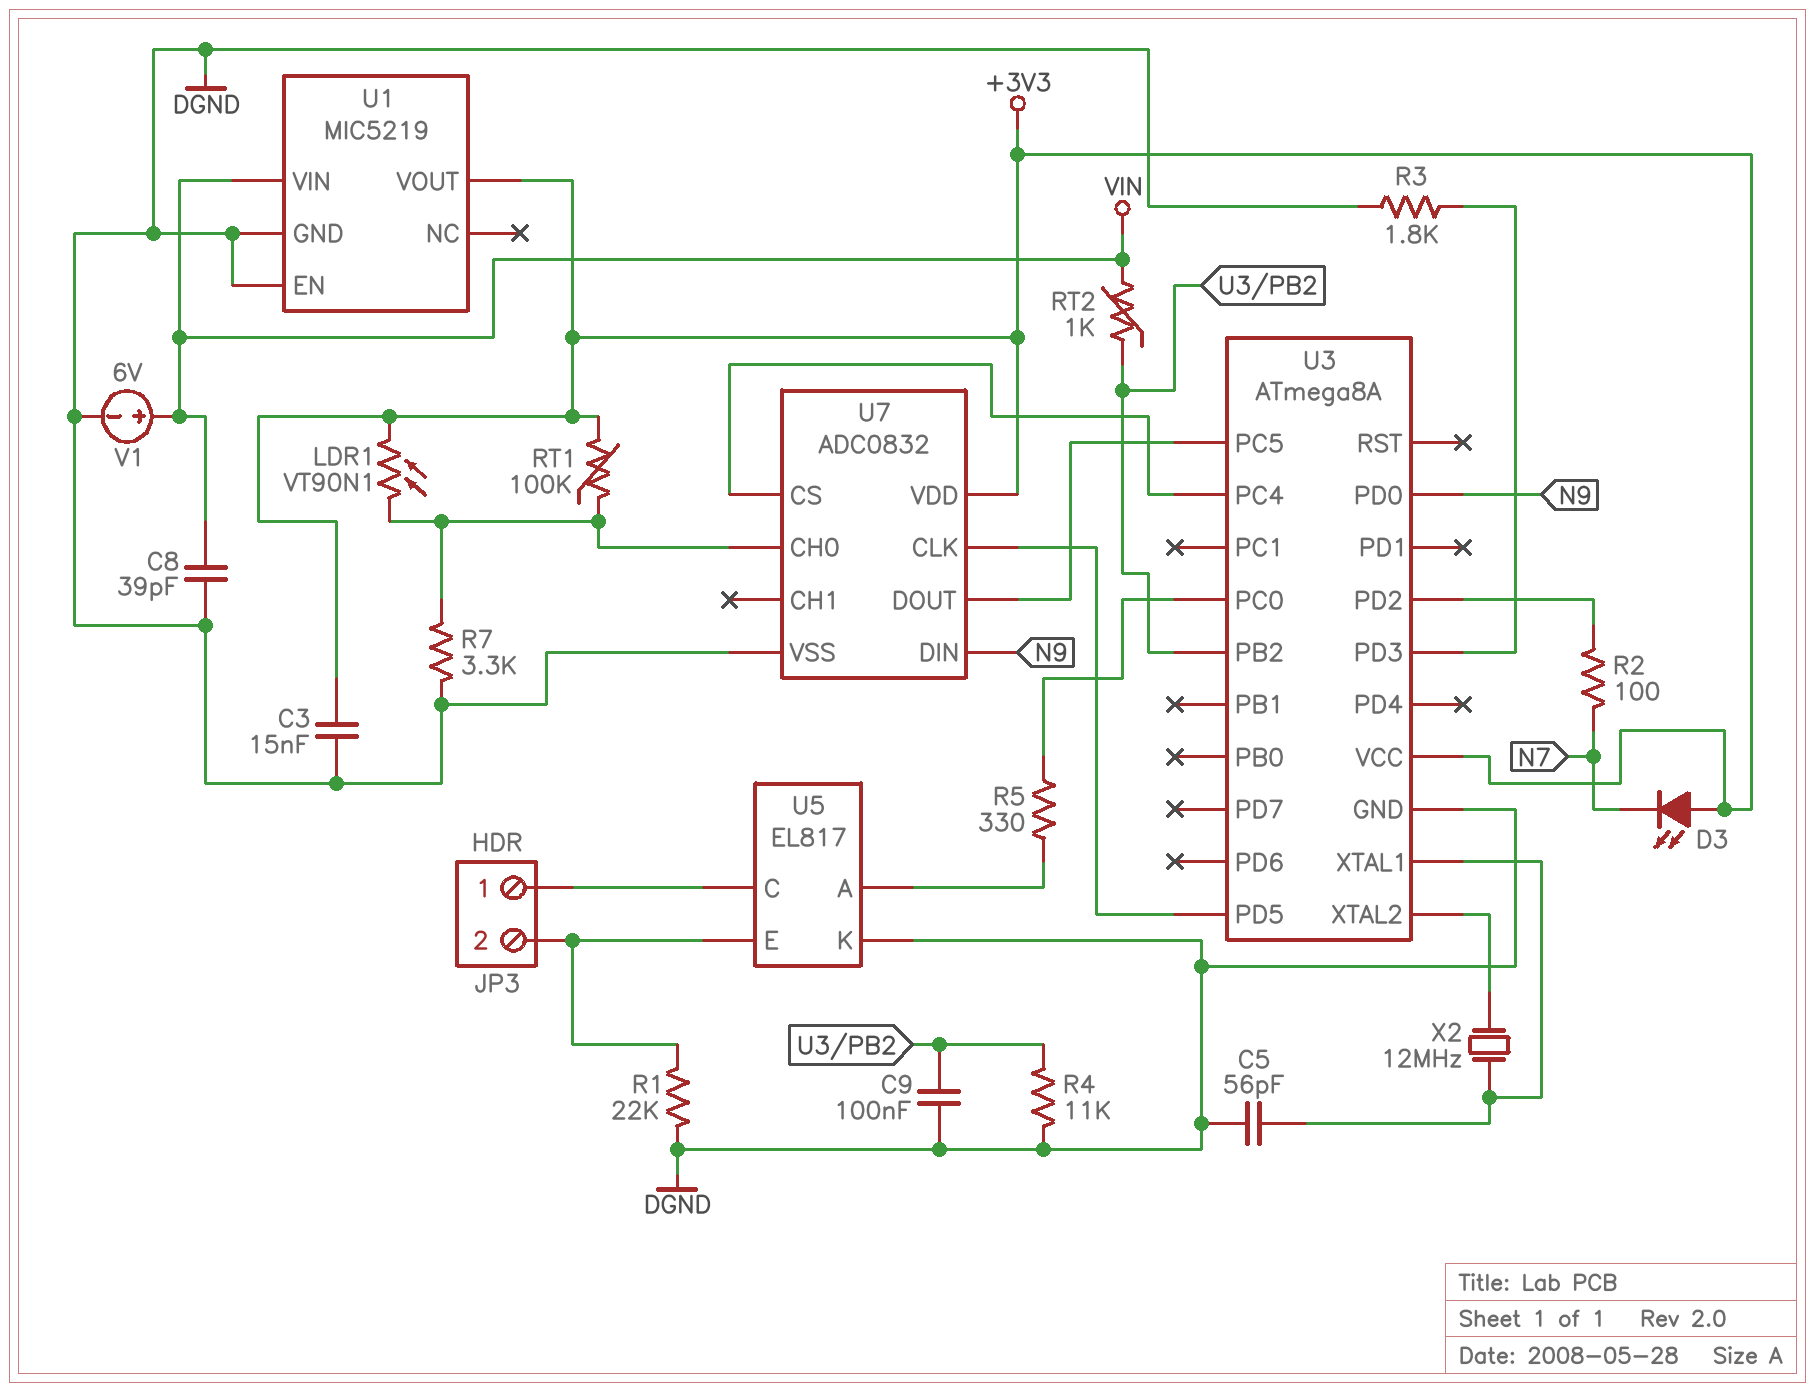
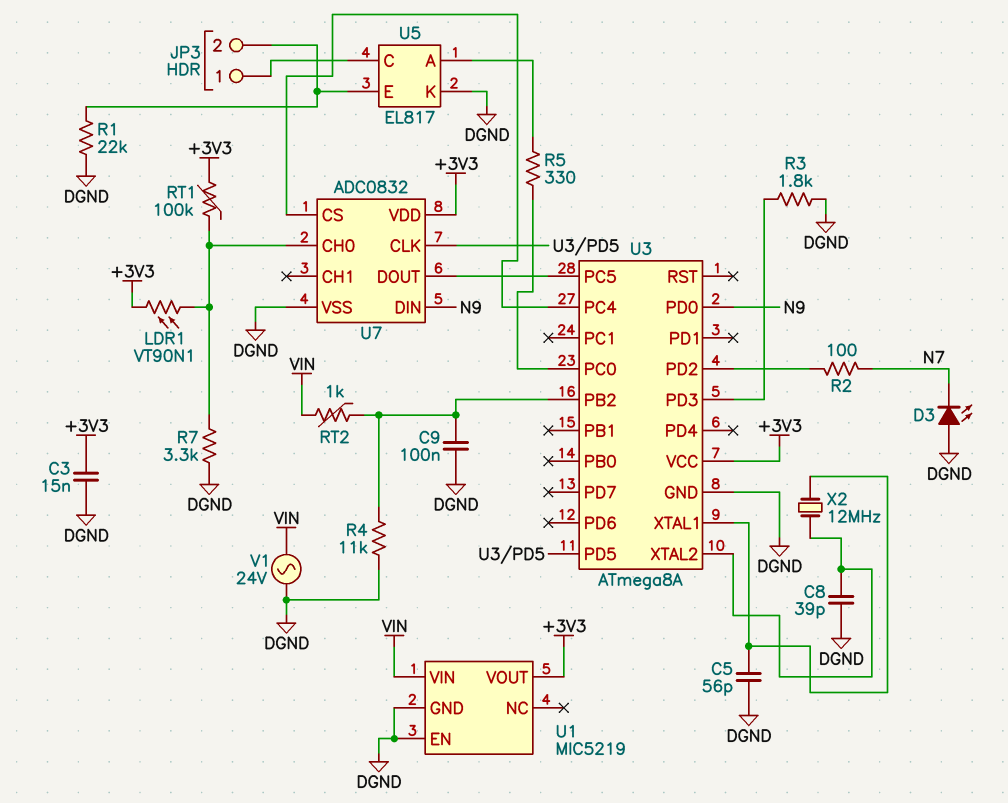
C8: 39pF (DGND, VIN) -> 39pF (DGND, U3/XTAL2)
D3: LED (A +3V3, K N7) -> LED (A DGND, K N7)
V1: 6V (plus VIN, minus DGND) -> AC 24V (DGND, VIN)

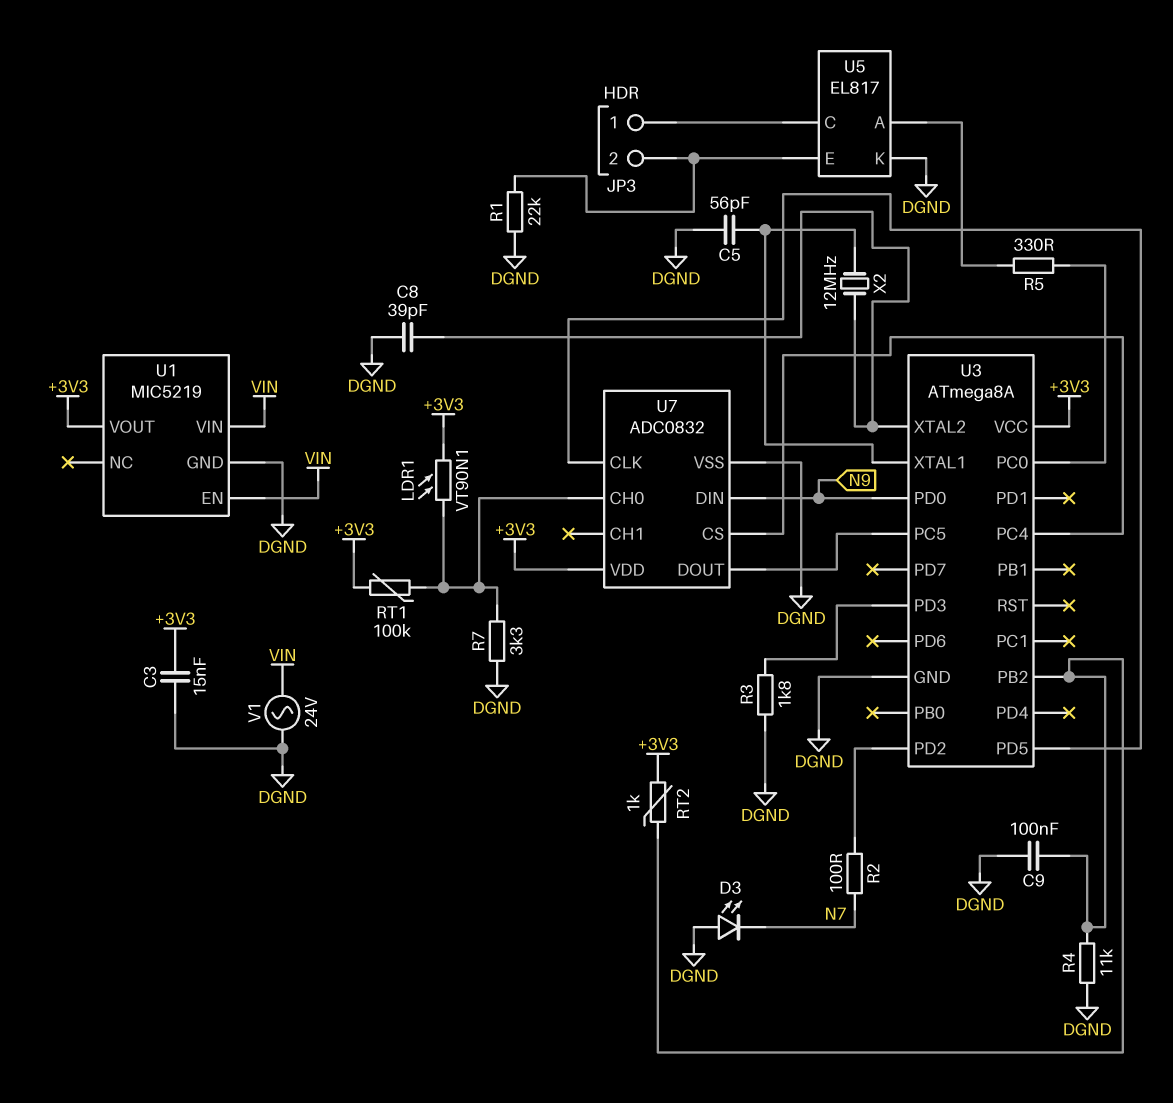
RT2: 1k (U3/PB2, VIN) -> 1k (+3V3, U3/PB2)
U1 pin EN: DGND -> VIN

